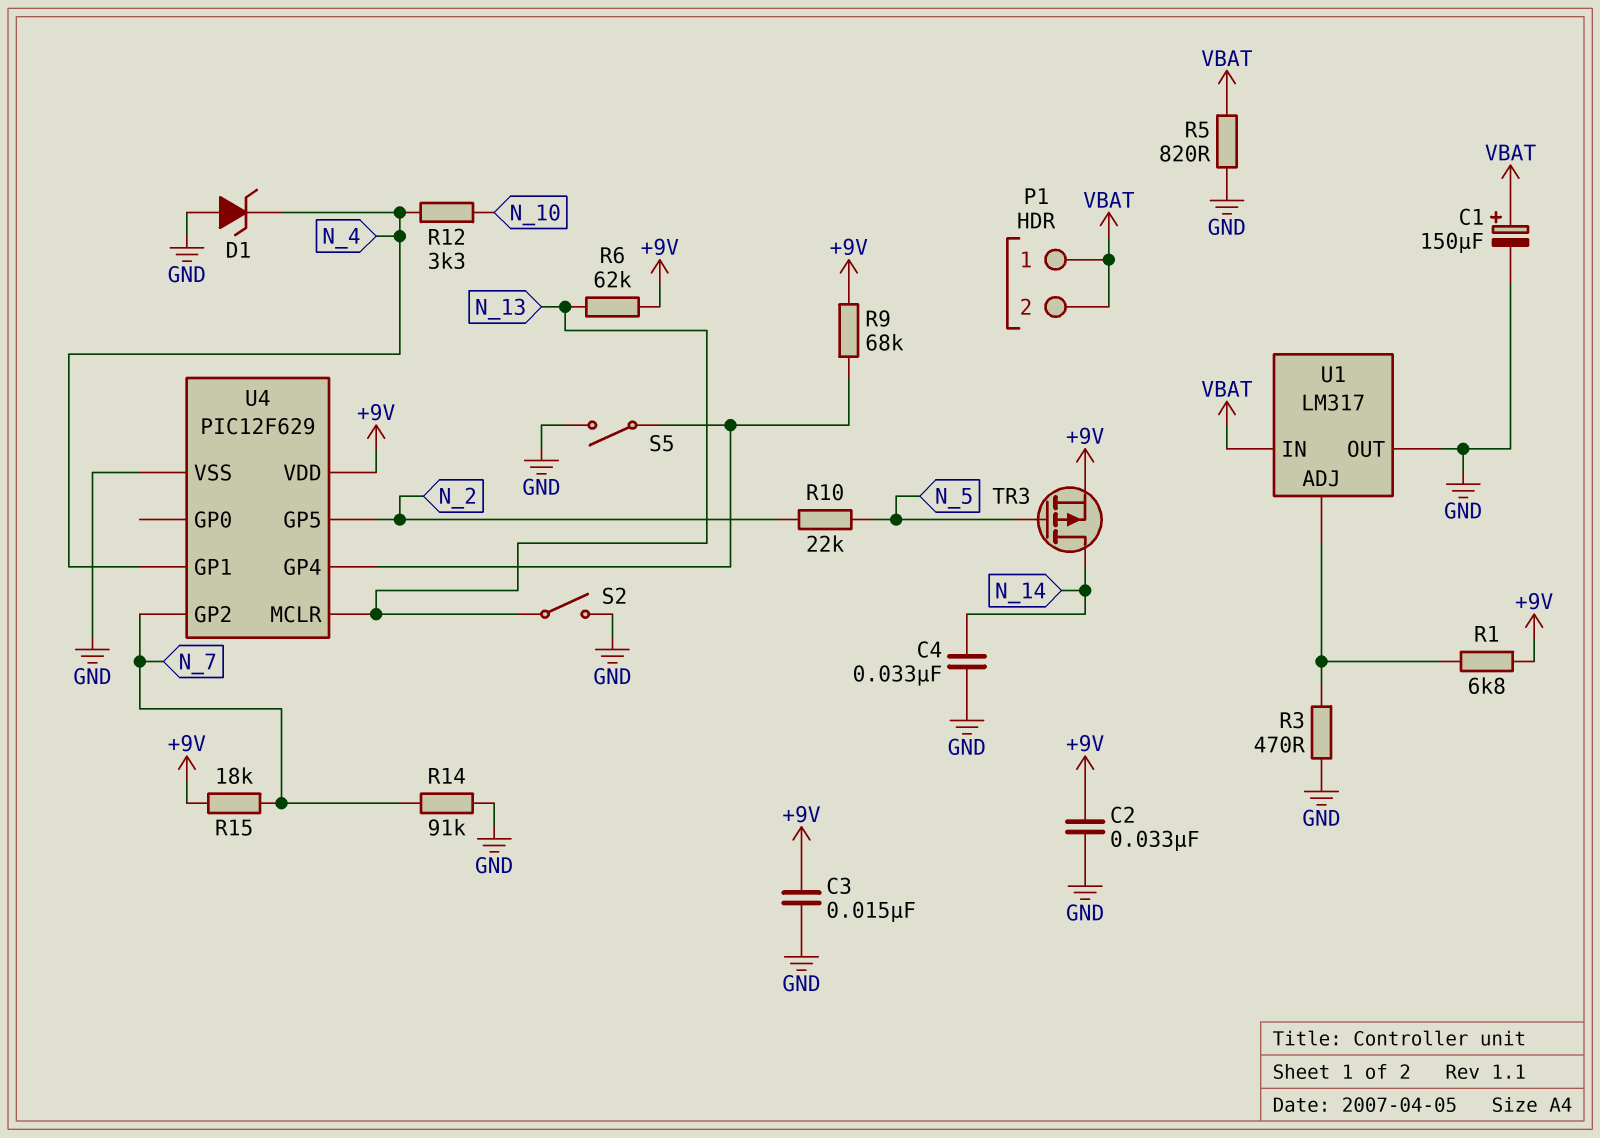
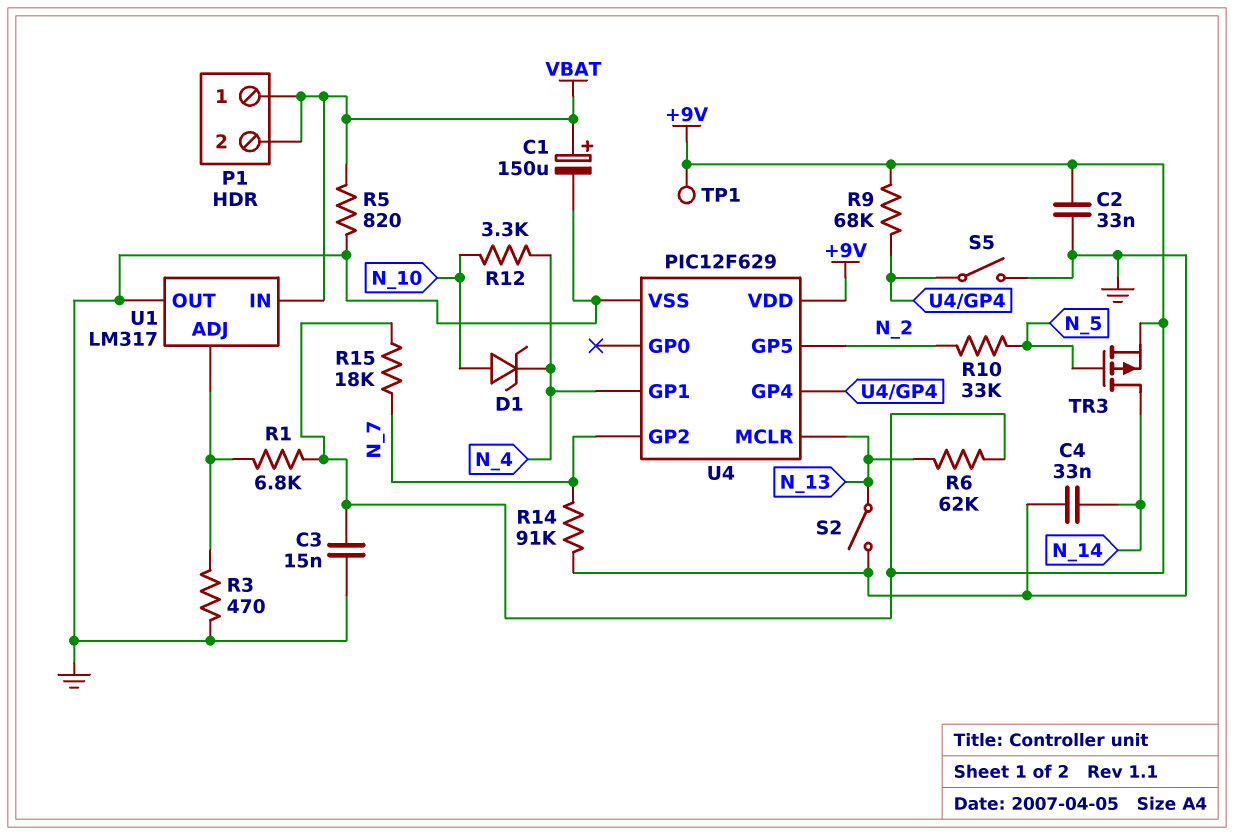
D1: zener (A GND, K N_4) -> zener (A N_10, K N_4)
R10: 22k (N_2, N_5) -> 33k (N_2, N_5)
TP1: none -> test point (+9V)

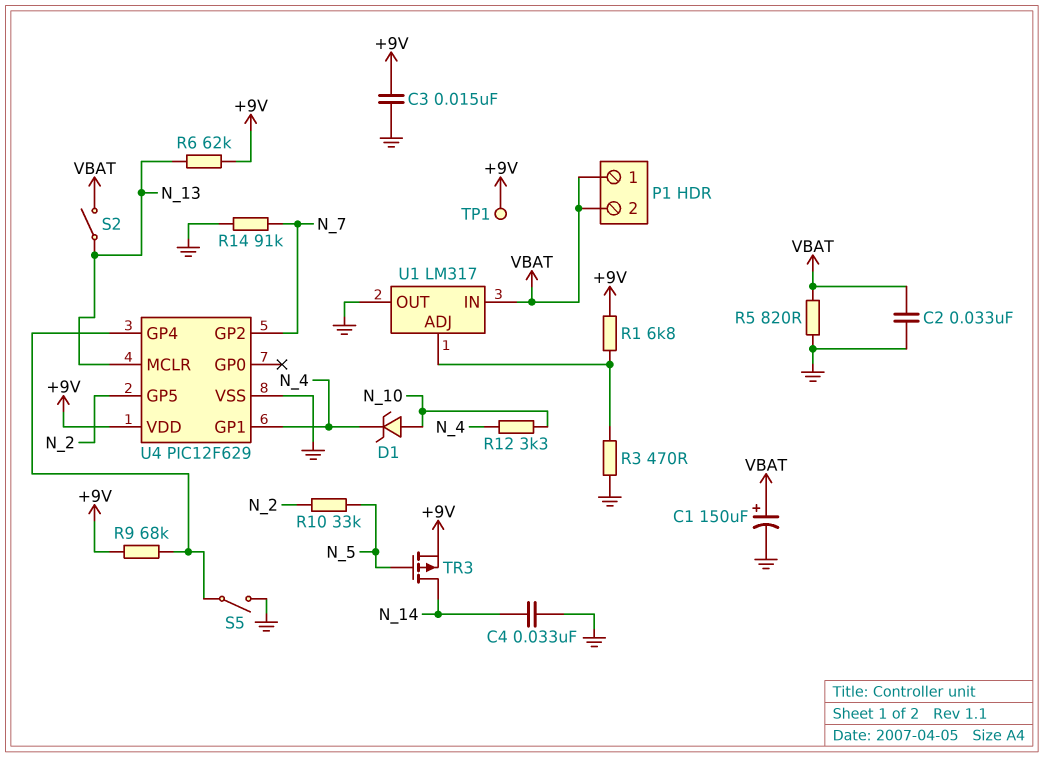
C2: 33nF (+9V, GND) -> 33nF (GND, VBAT)
R15: 18k (+9V, N_7) -> none
S2: switch (GND, N_13) -> switch (N_13, VBAT)

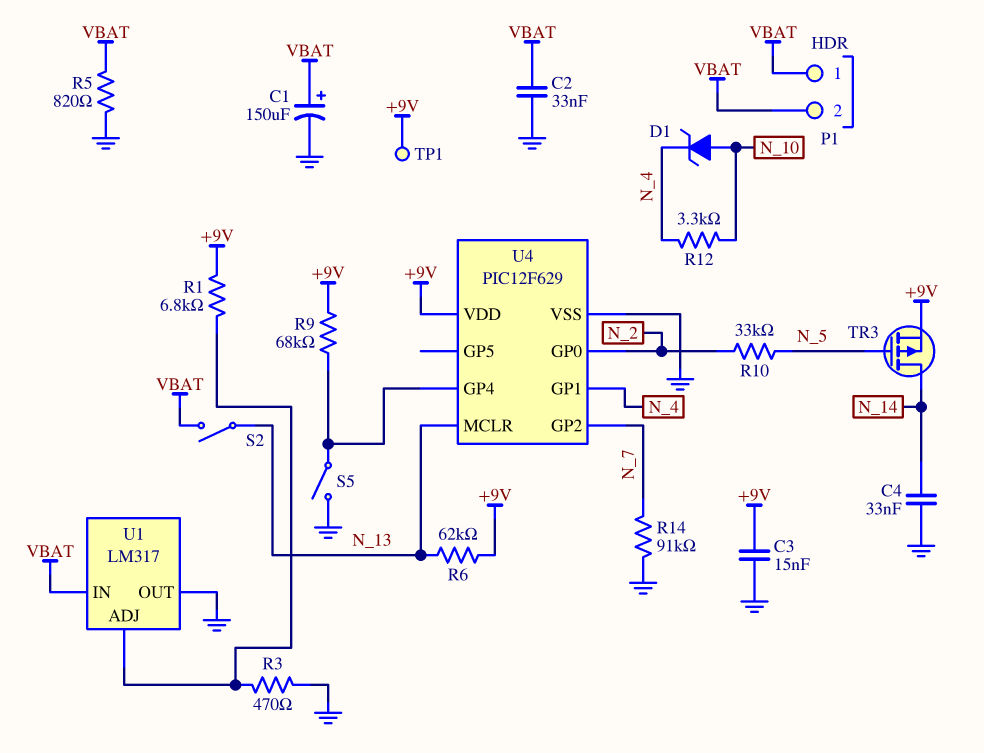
U4 pin GP0: none -> N_2
U4 pin GP5: N_2 -> none

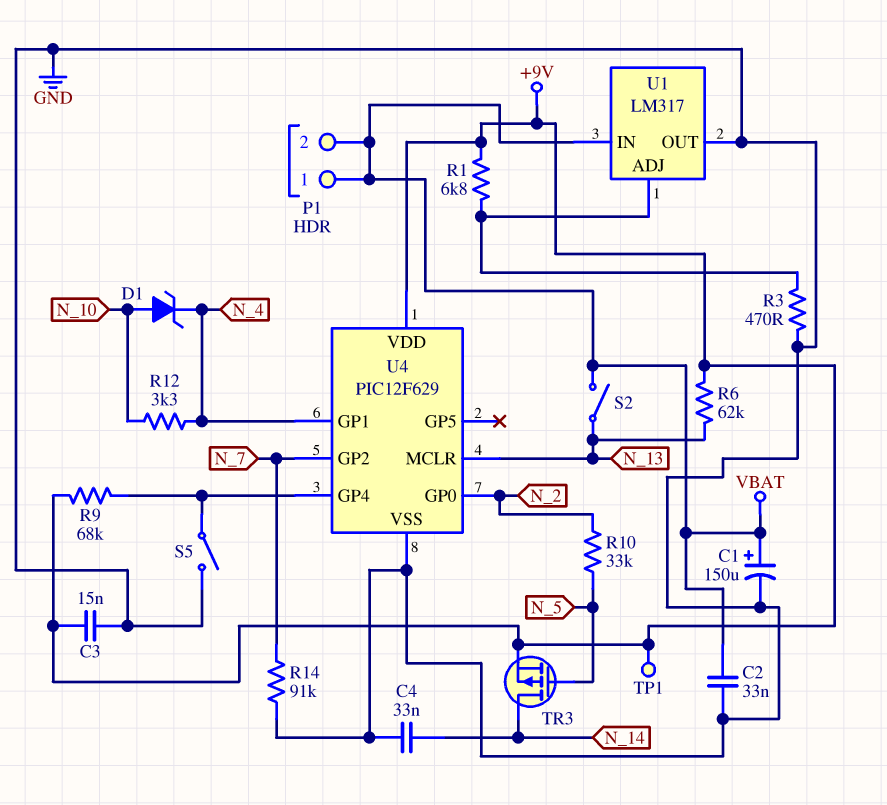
R5: 820 (GND, VBAT) -> none

